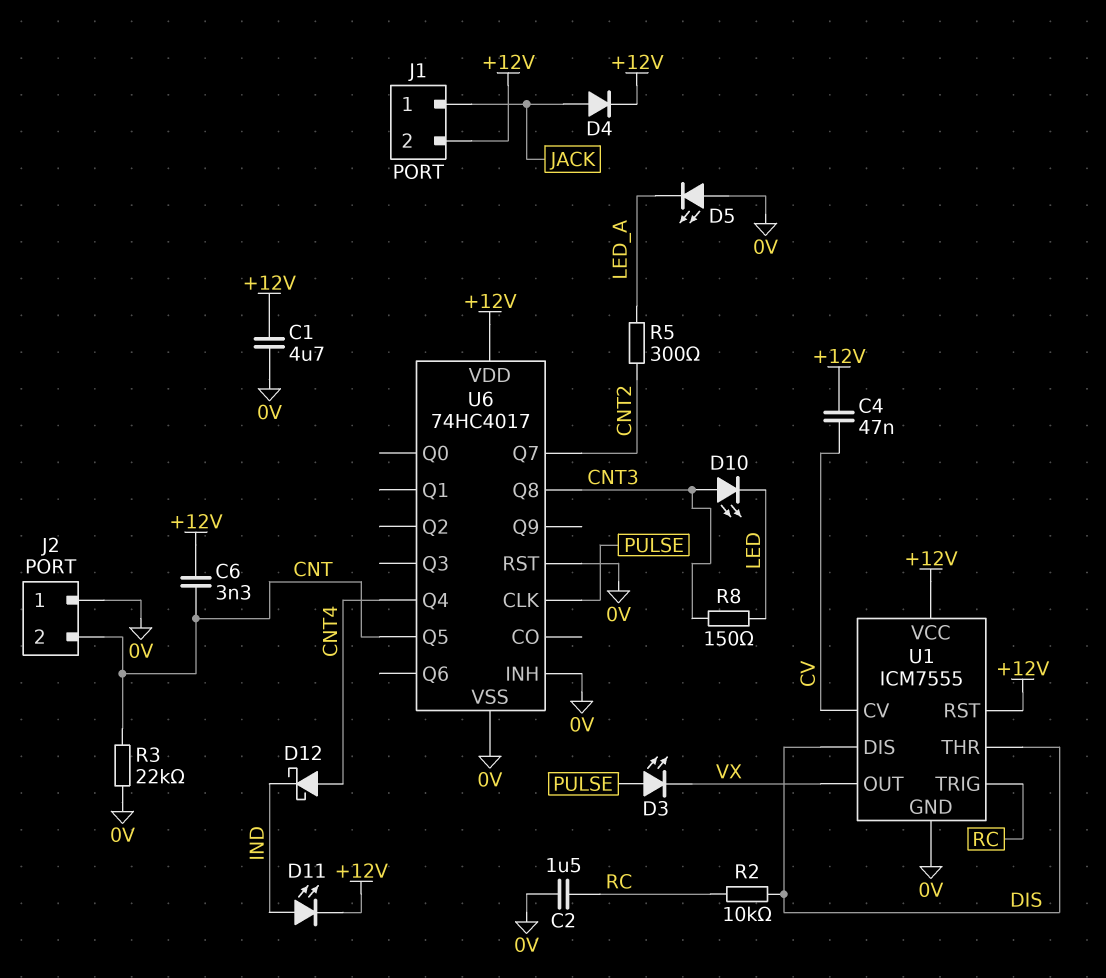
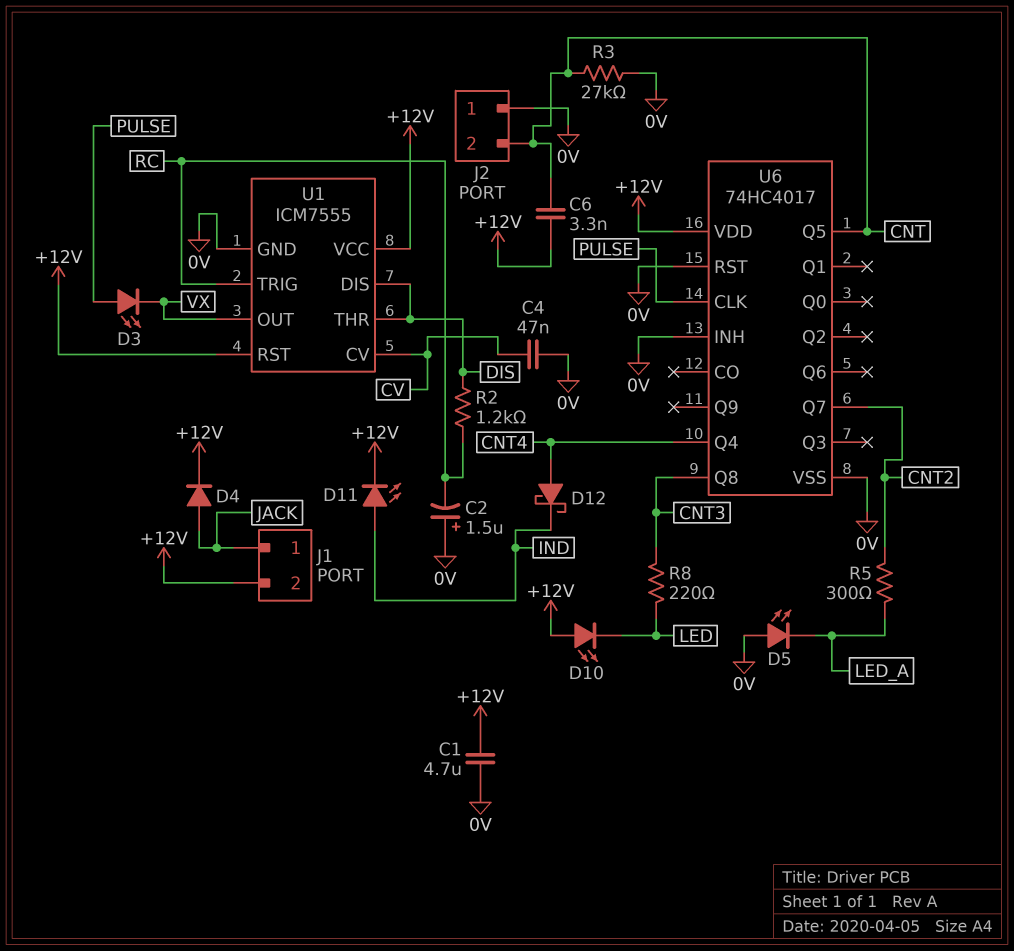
C2: 1.5uF (0V, RC) -> 1.5uF (plus 0V, minus RC)
C4: 47nF (+12V, CV) -> 47nF (0V, CV)
D10: LED (A CNT3, K LED) -> LED (A +12V, K LED)
R2: 10k (DIS, RC) -> 1.2k (DIS, RC)
R3: 22k (0V, CNT) -> 27k (0V, CNT)
R8: 150 (CNT3, LED) -> 220 (CNT3, LED)

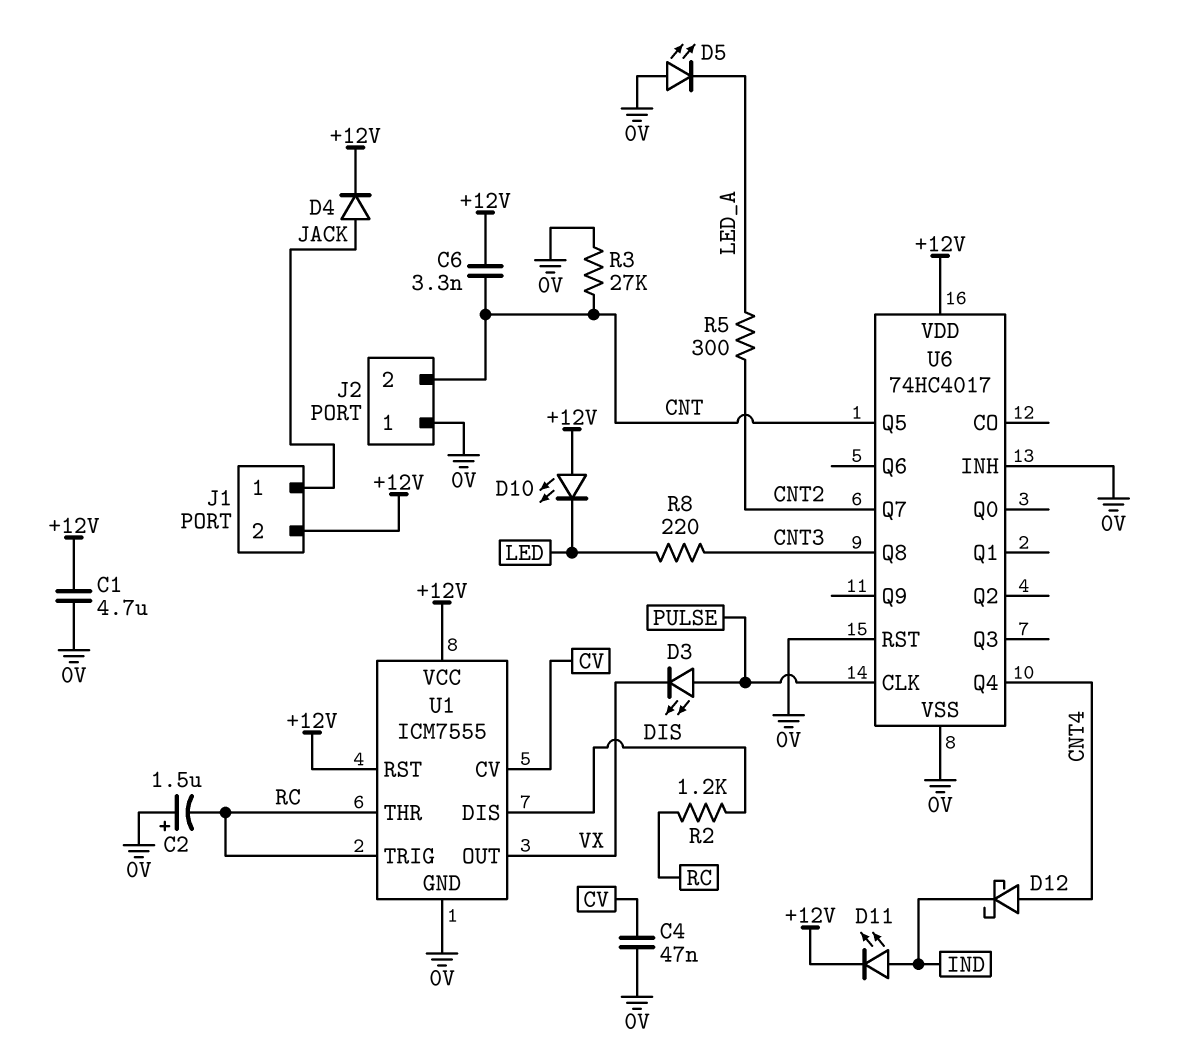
U1 pin THR: DIS -> RC

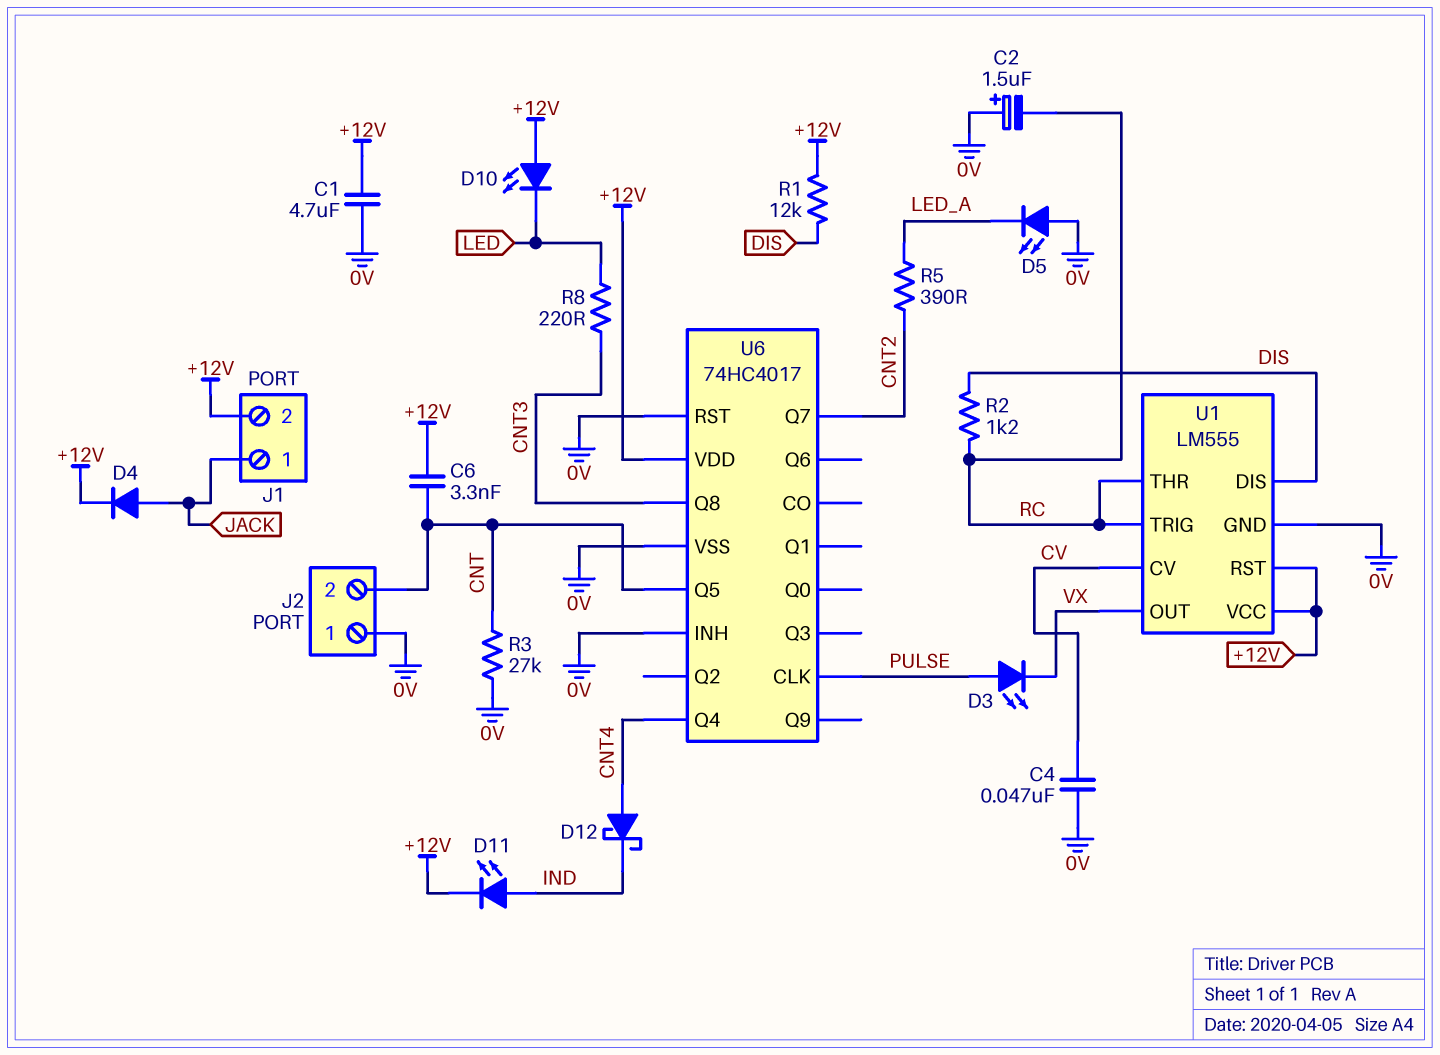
R1: none -> 12k (+12V, DIS)
R5: 300 (CNT2, LED_A) -> 390 (CNT2, LED_A)
U1: ICM7555 -> LM555

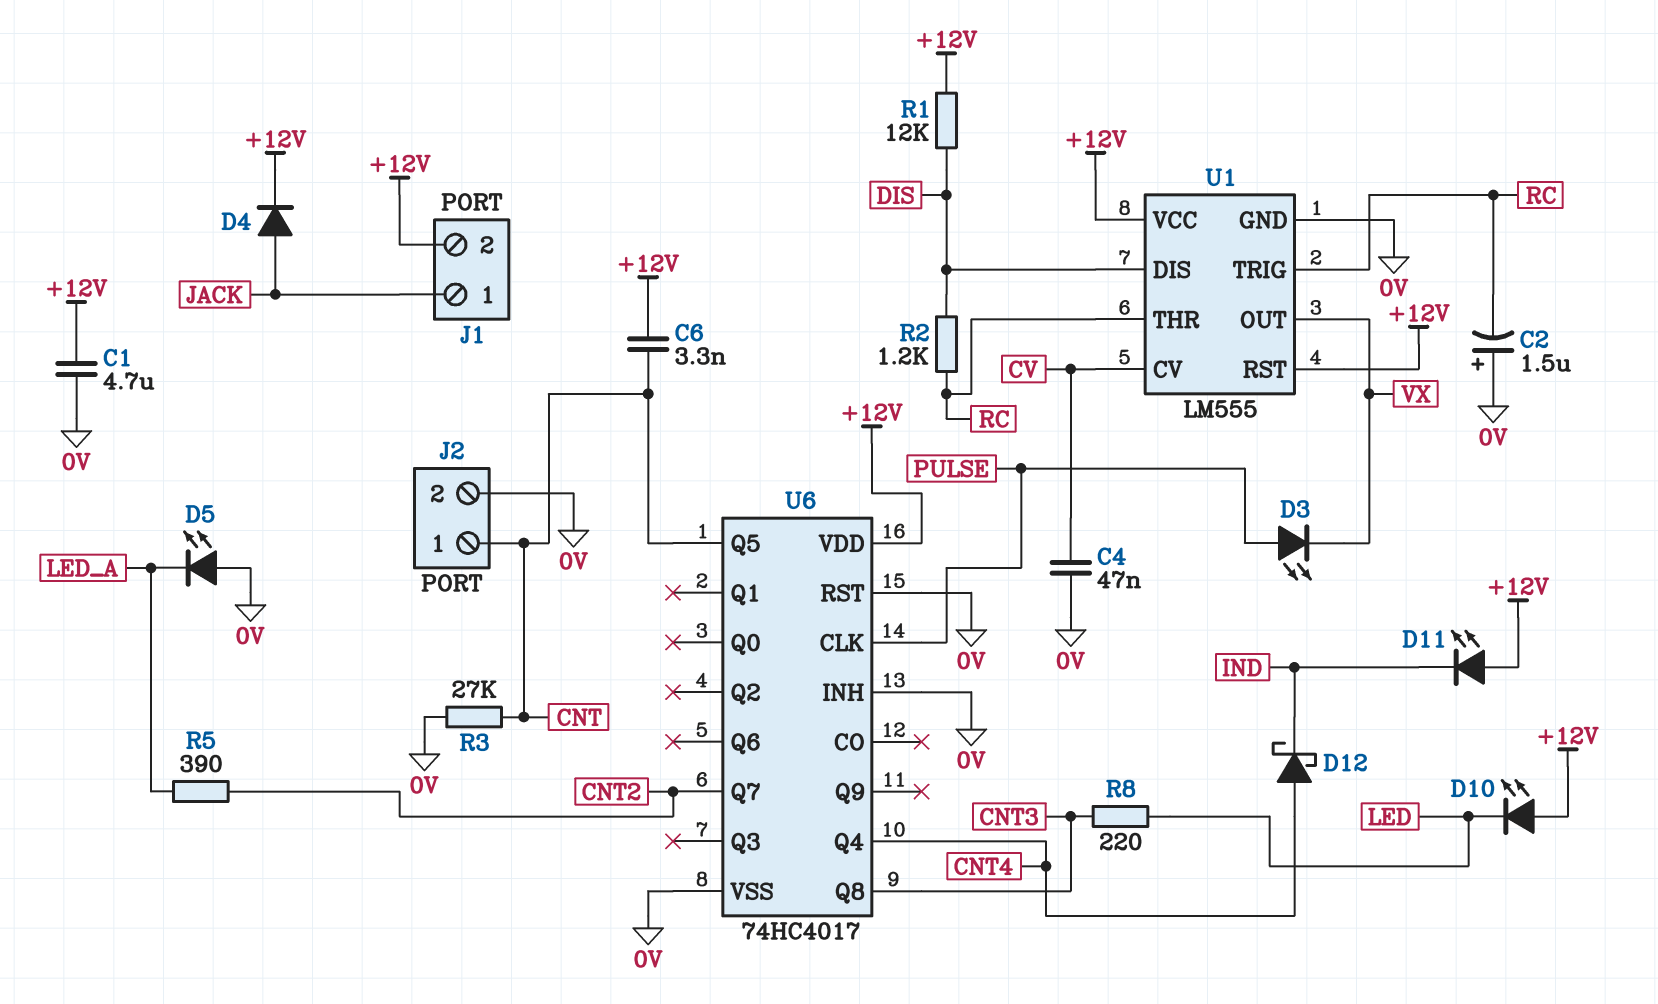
D11: LED (A IND, K +12V) -> LED (A +12V, K IND)
J2 pin 1: 0V -> CNT
J2 pin 2: CNT -> 0V

